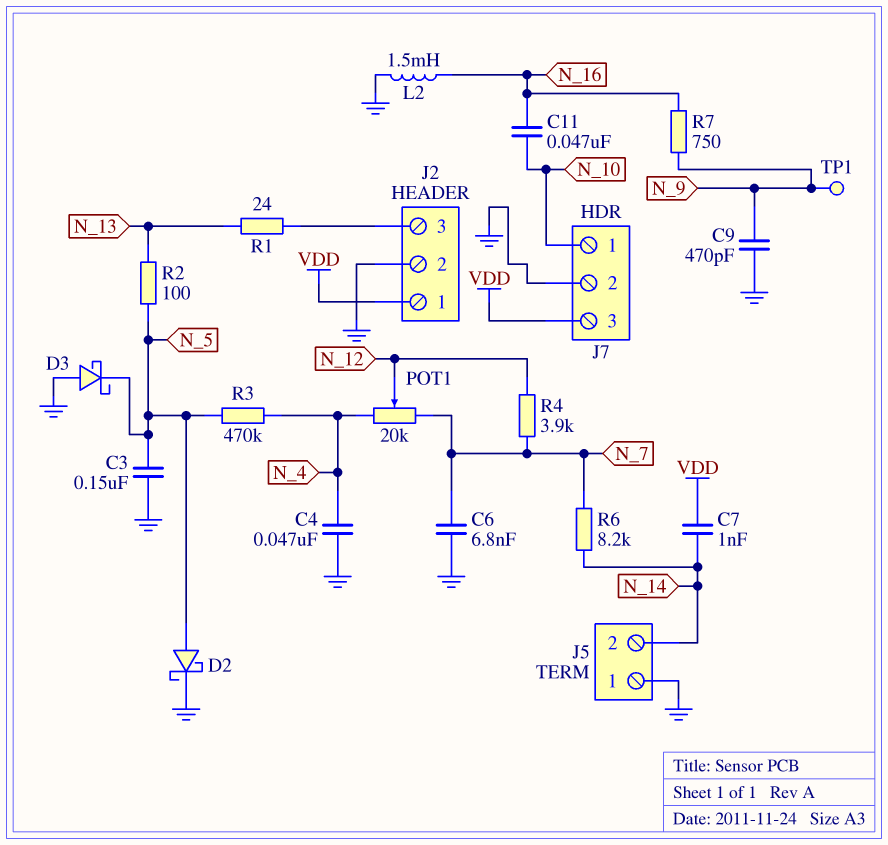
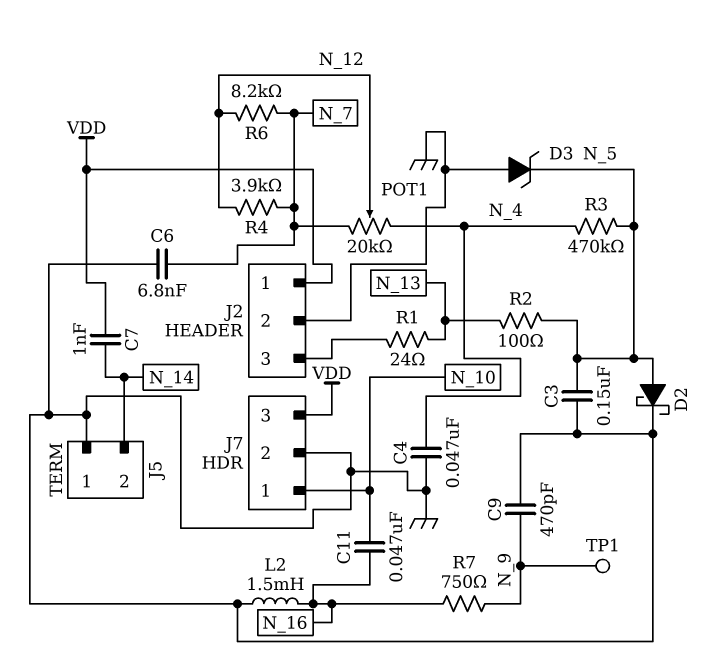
D3: schottky (A GND, K N_5) -> zener (A GND, K N_5)
R6: 8.2k (N_7, N_14) -> 8.2k (N_7, N_12)

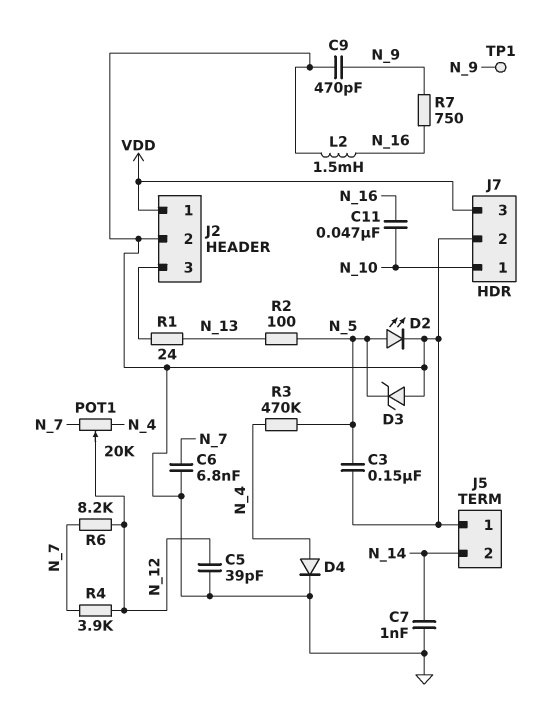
C4: 47nF (GND, N_4) -> none
C5: none -> 39pF (GND, N_12)
C7: 1nF (N_14, VDD) -> 1nF (GND, N_14)
D2: schottky (A N_5, K GND) -> LED (A N_5, K GND)
D4: none -> diode (A N_4, K GND)

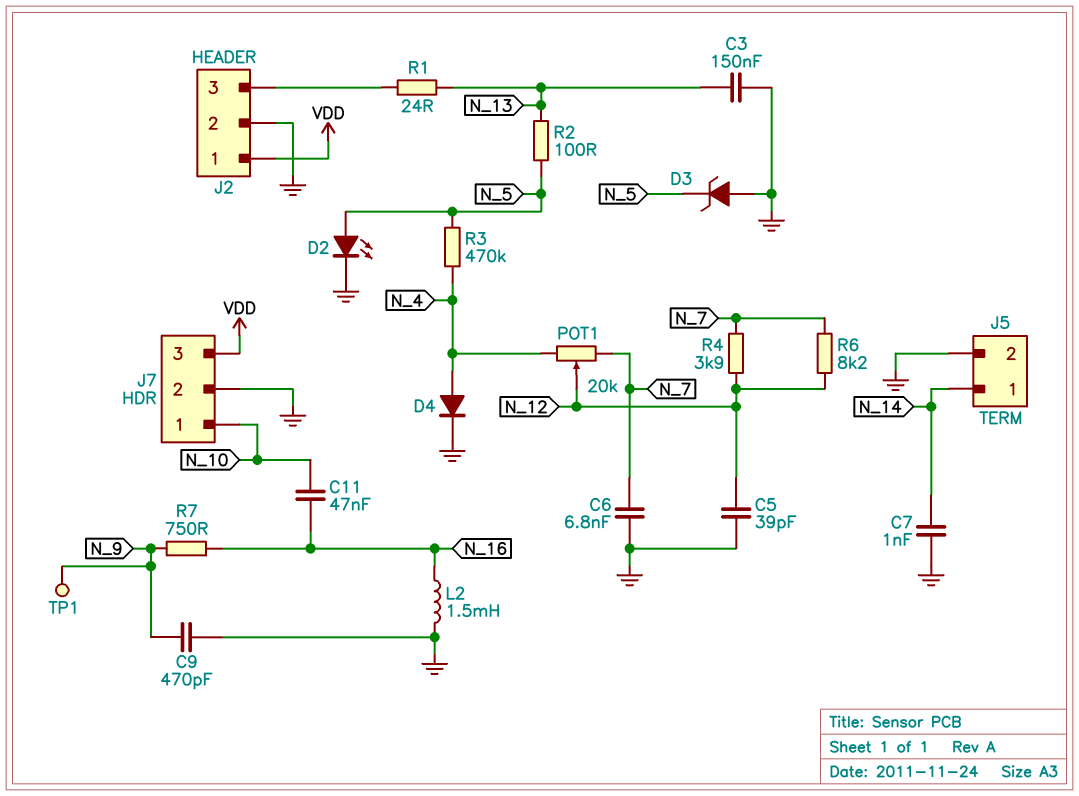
C3: 150nF (GND, N_5) -> 150nF (GND, N_13)
J5 pin 1: GND -> N_14
J5 pin 2: N_14 -> GND

